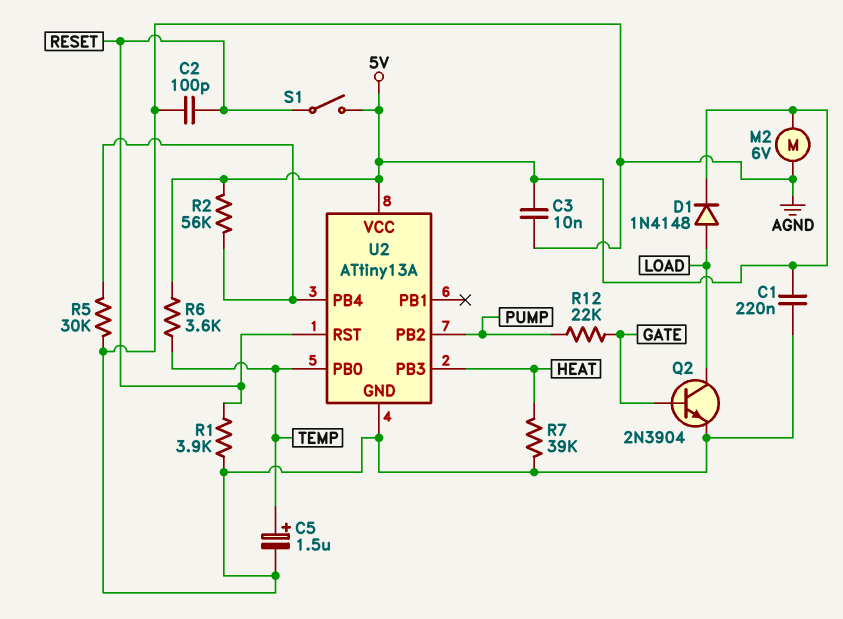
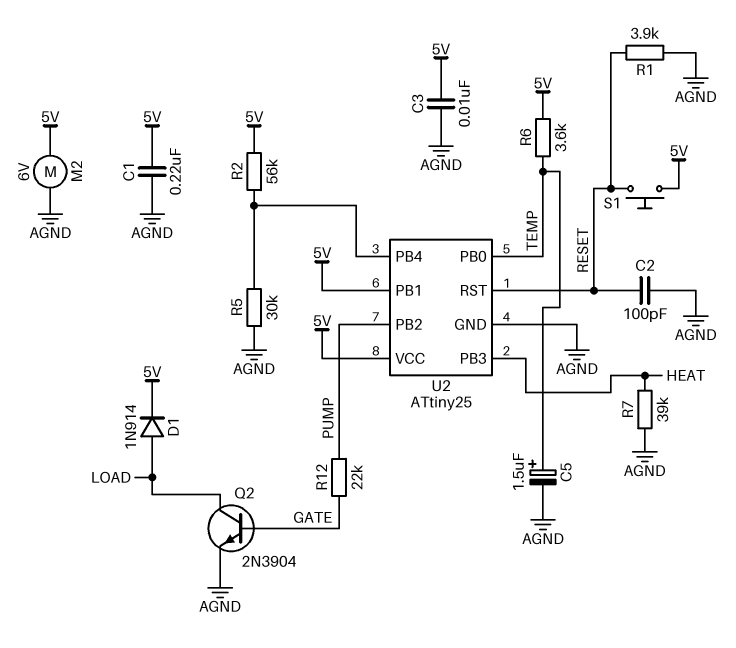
D1: diode 1N4148 (A LOAD, K 5V) -> diode 1N914 (A LOAD, K 5V)
S1: switch (5V, RESET) -> button (5V, RESET)
U2: ATtiny13A -> ATtiny25
U2 pin PB1: none -> 5V

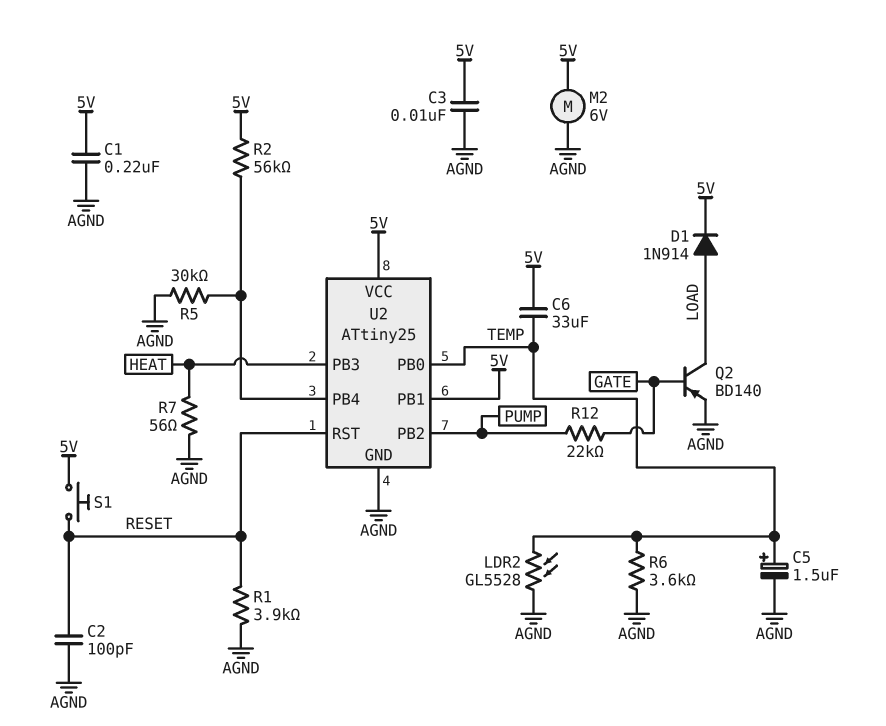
C6: none -> 33uF (5V, TEMP)
LDR2: none -> GL5528 (AGND, TEMP)
Q2: NPN 2N3904 (B GATE, C LOAD, E AGND) -> PNP BD140 (B GATE, C LOAD, E AGND)
R6: 3.6k (5V, TEMP) -> 3.6k (AGND, TEMP)
R7: 39k (AGND, HEAT) -> 56 (AGND, HEAT)

